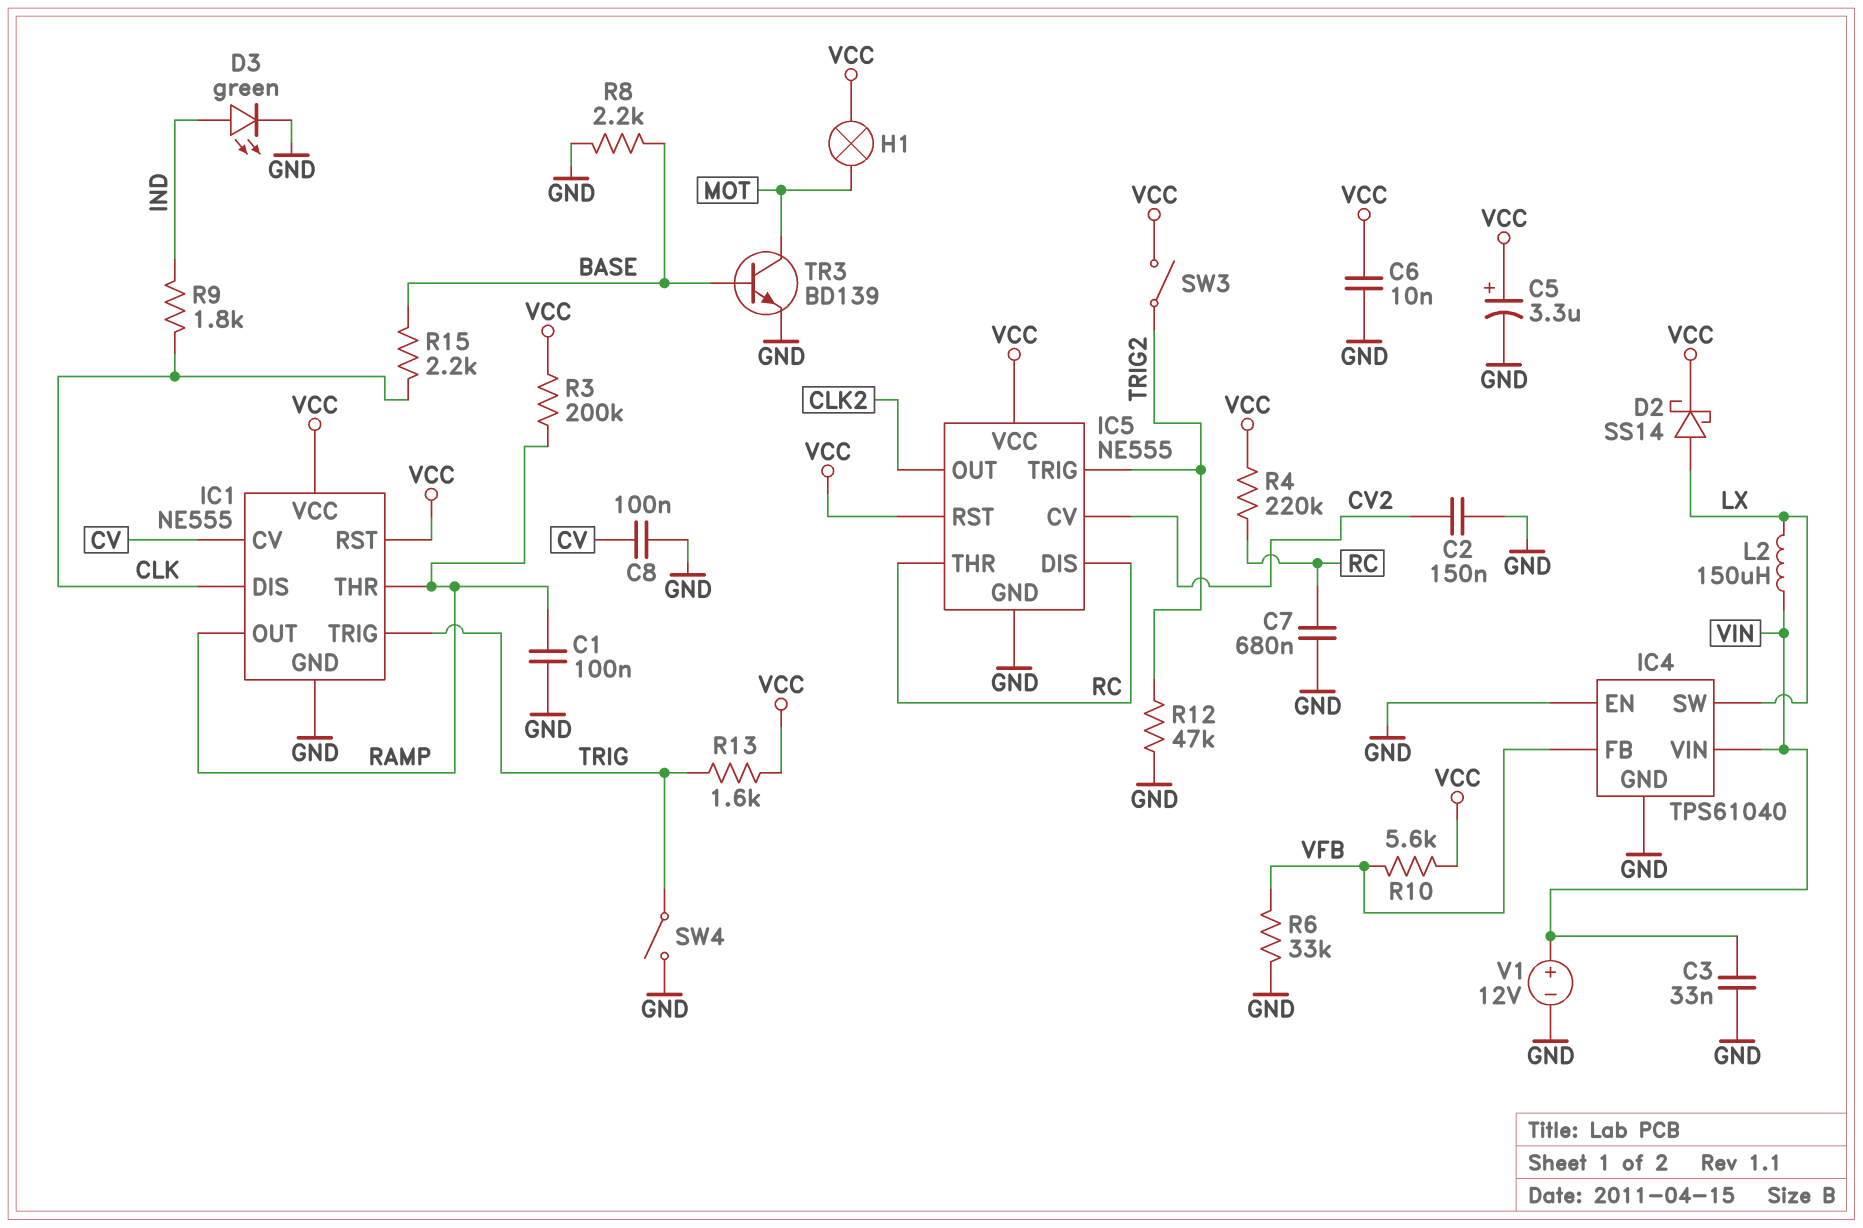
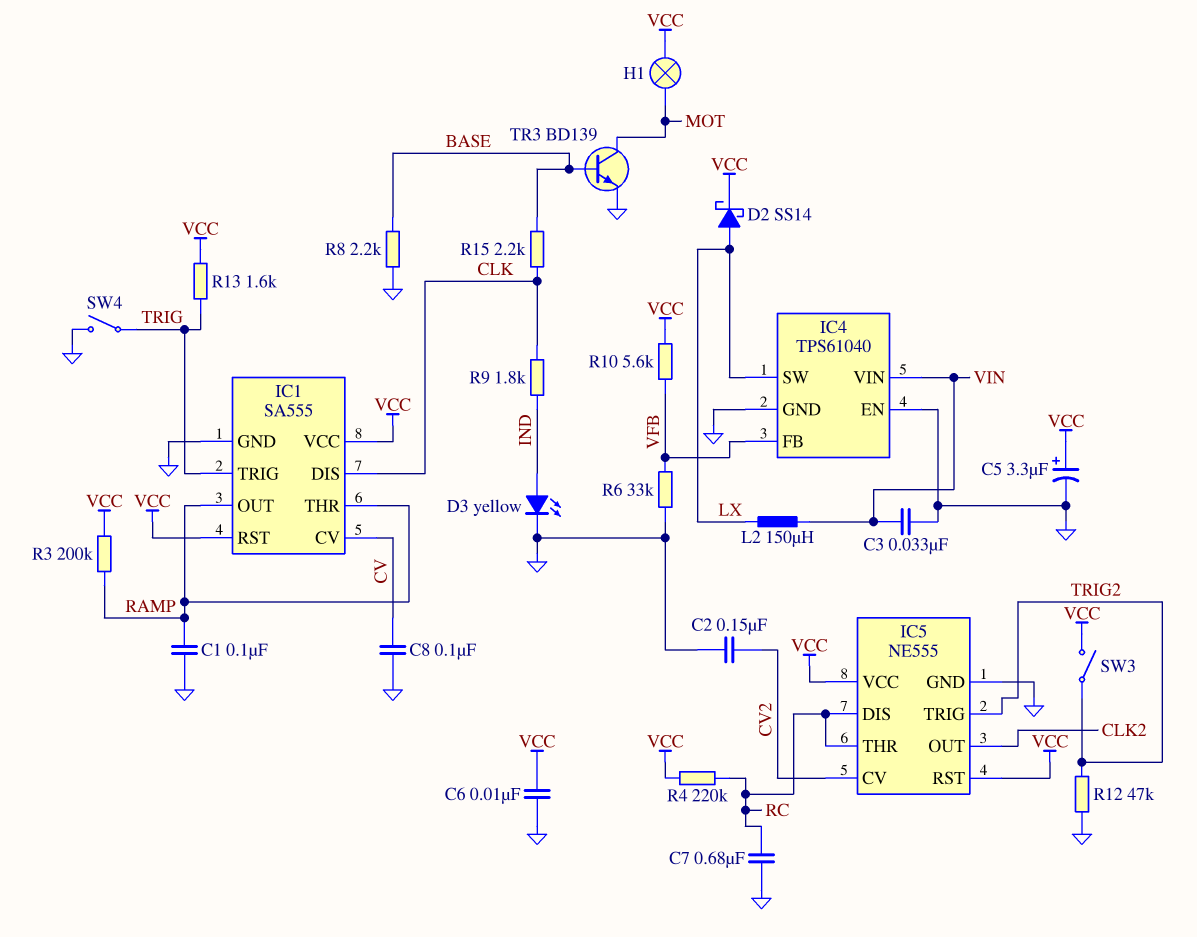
D3: LED green (A IND, K GND) -> LED yellow (A IND, K GND)
IC1: NE555 -> SA555
V1: 12V (plus VIN, minus GND) -> none

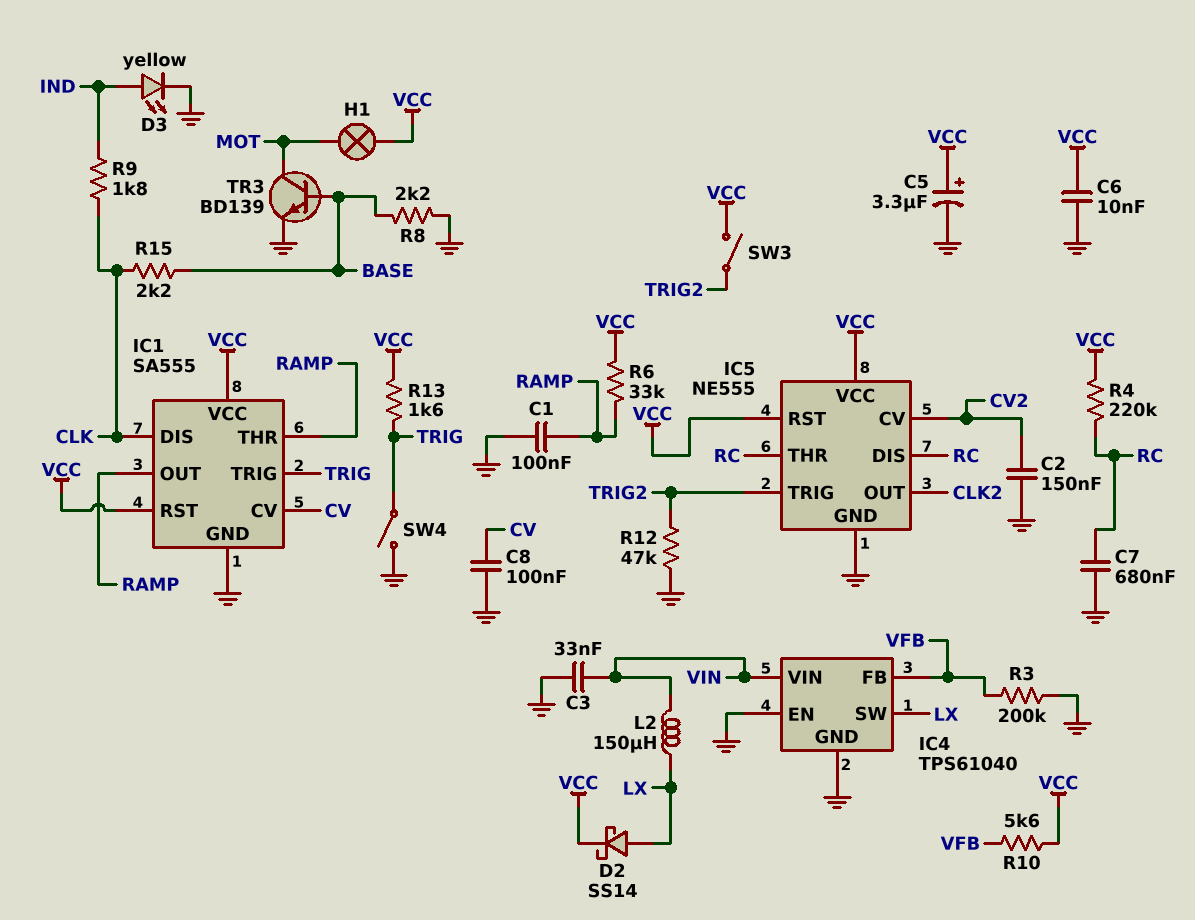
R3: 200k (RAMP, VCC) -> 200k (GND, VFB)
R6: 33k (GND, VFB) -> 33k (RAMP, VCC)

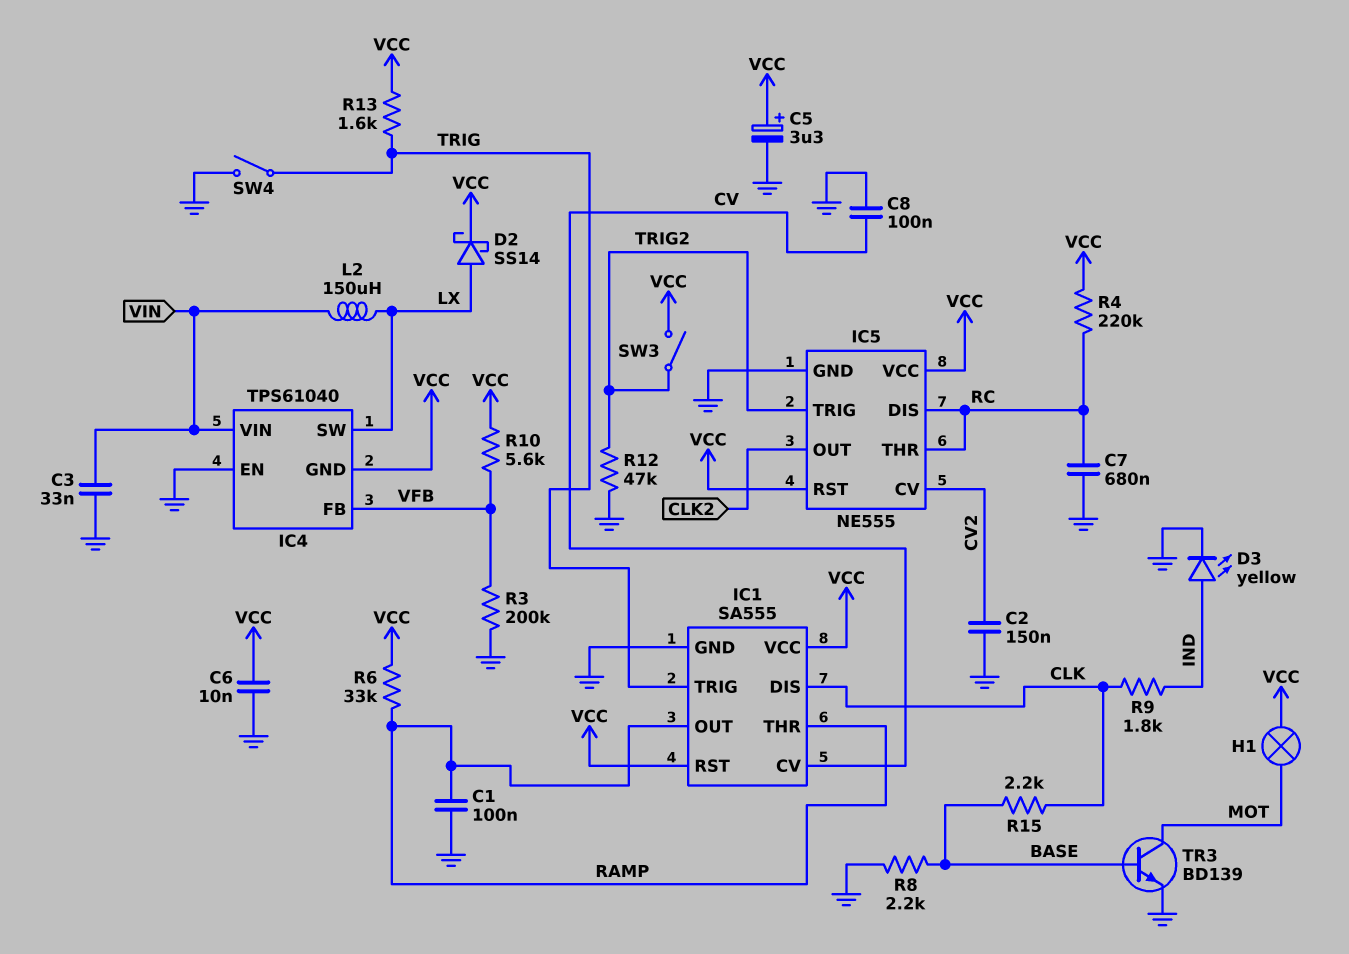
IC4 pin GND: GND -> VCC

